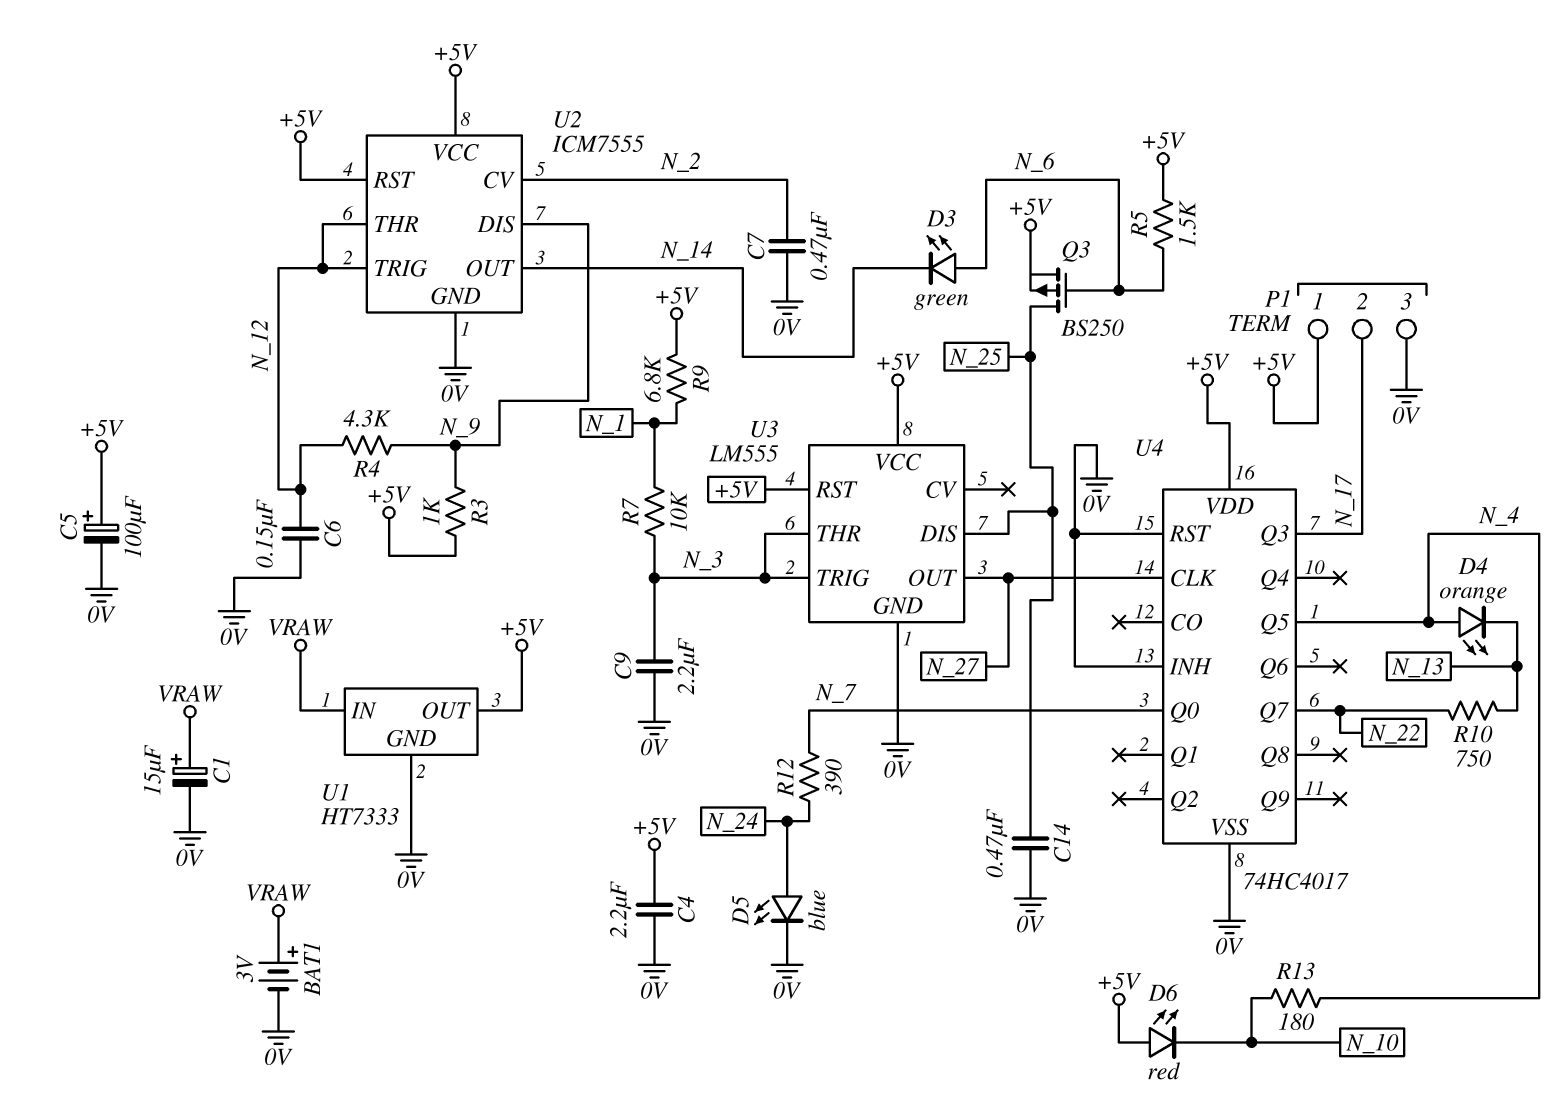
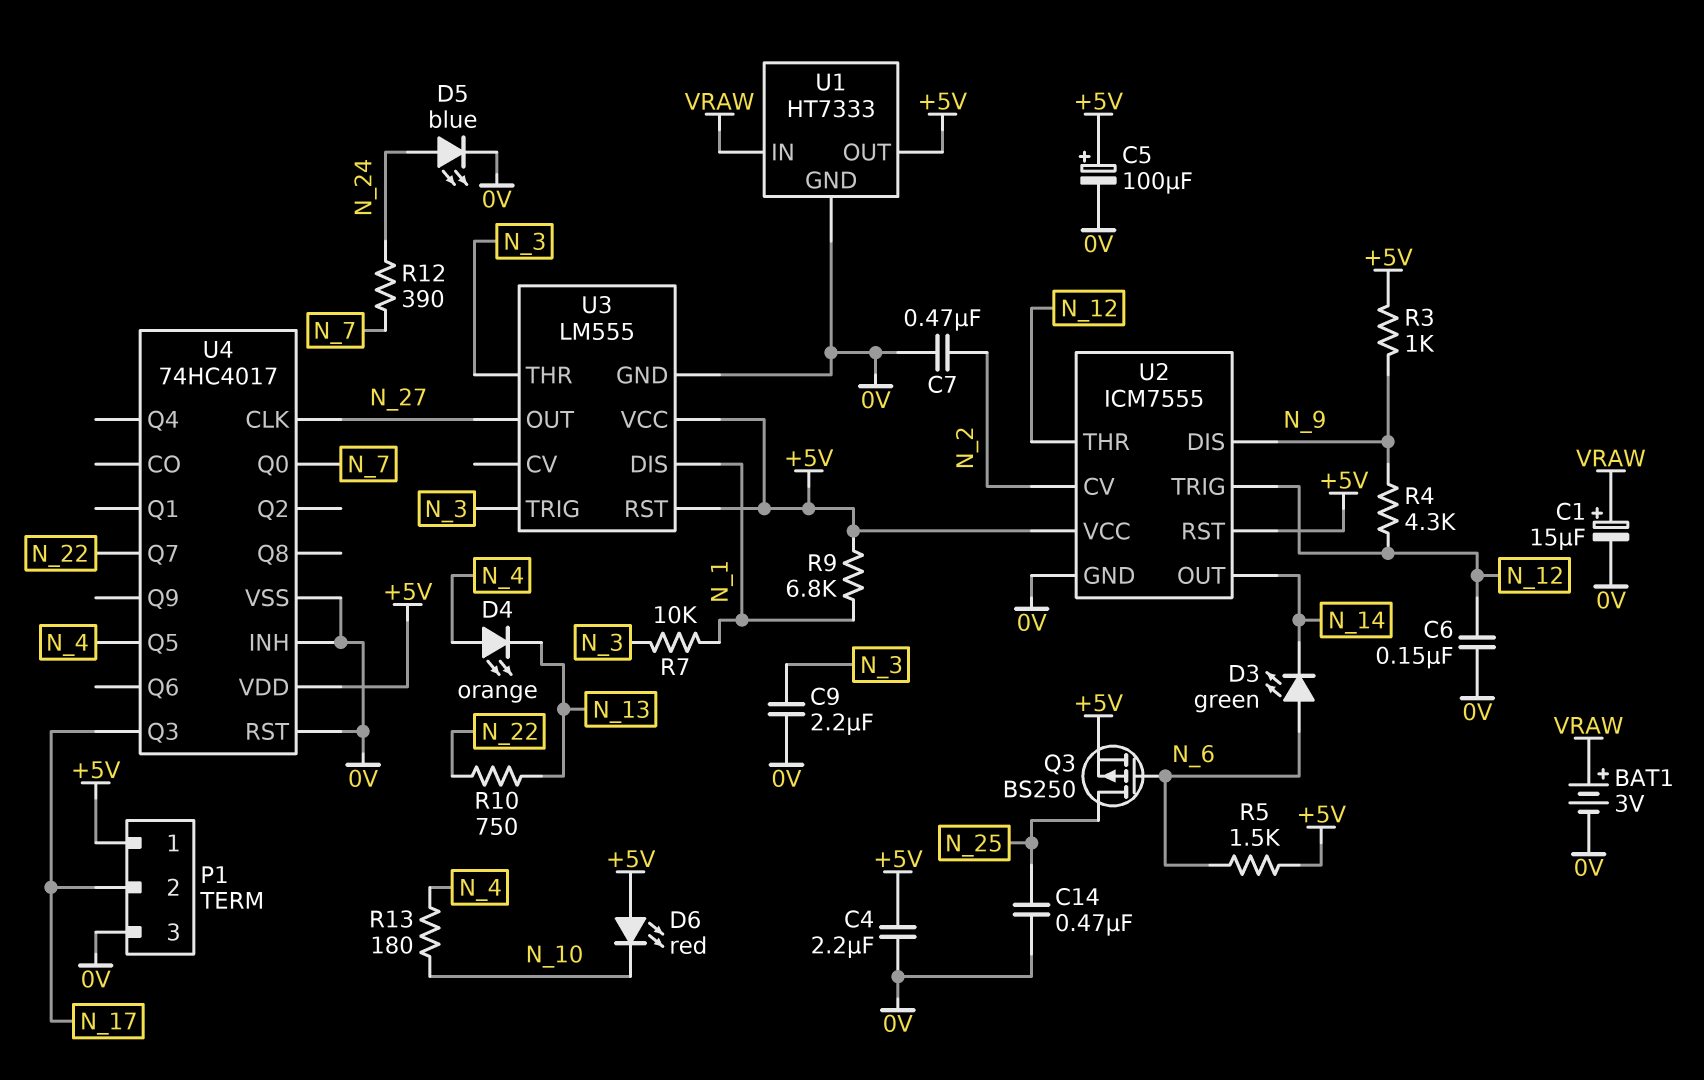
U3 pin DIS: N_25 -> N_1

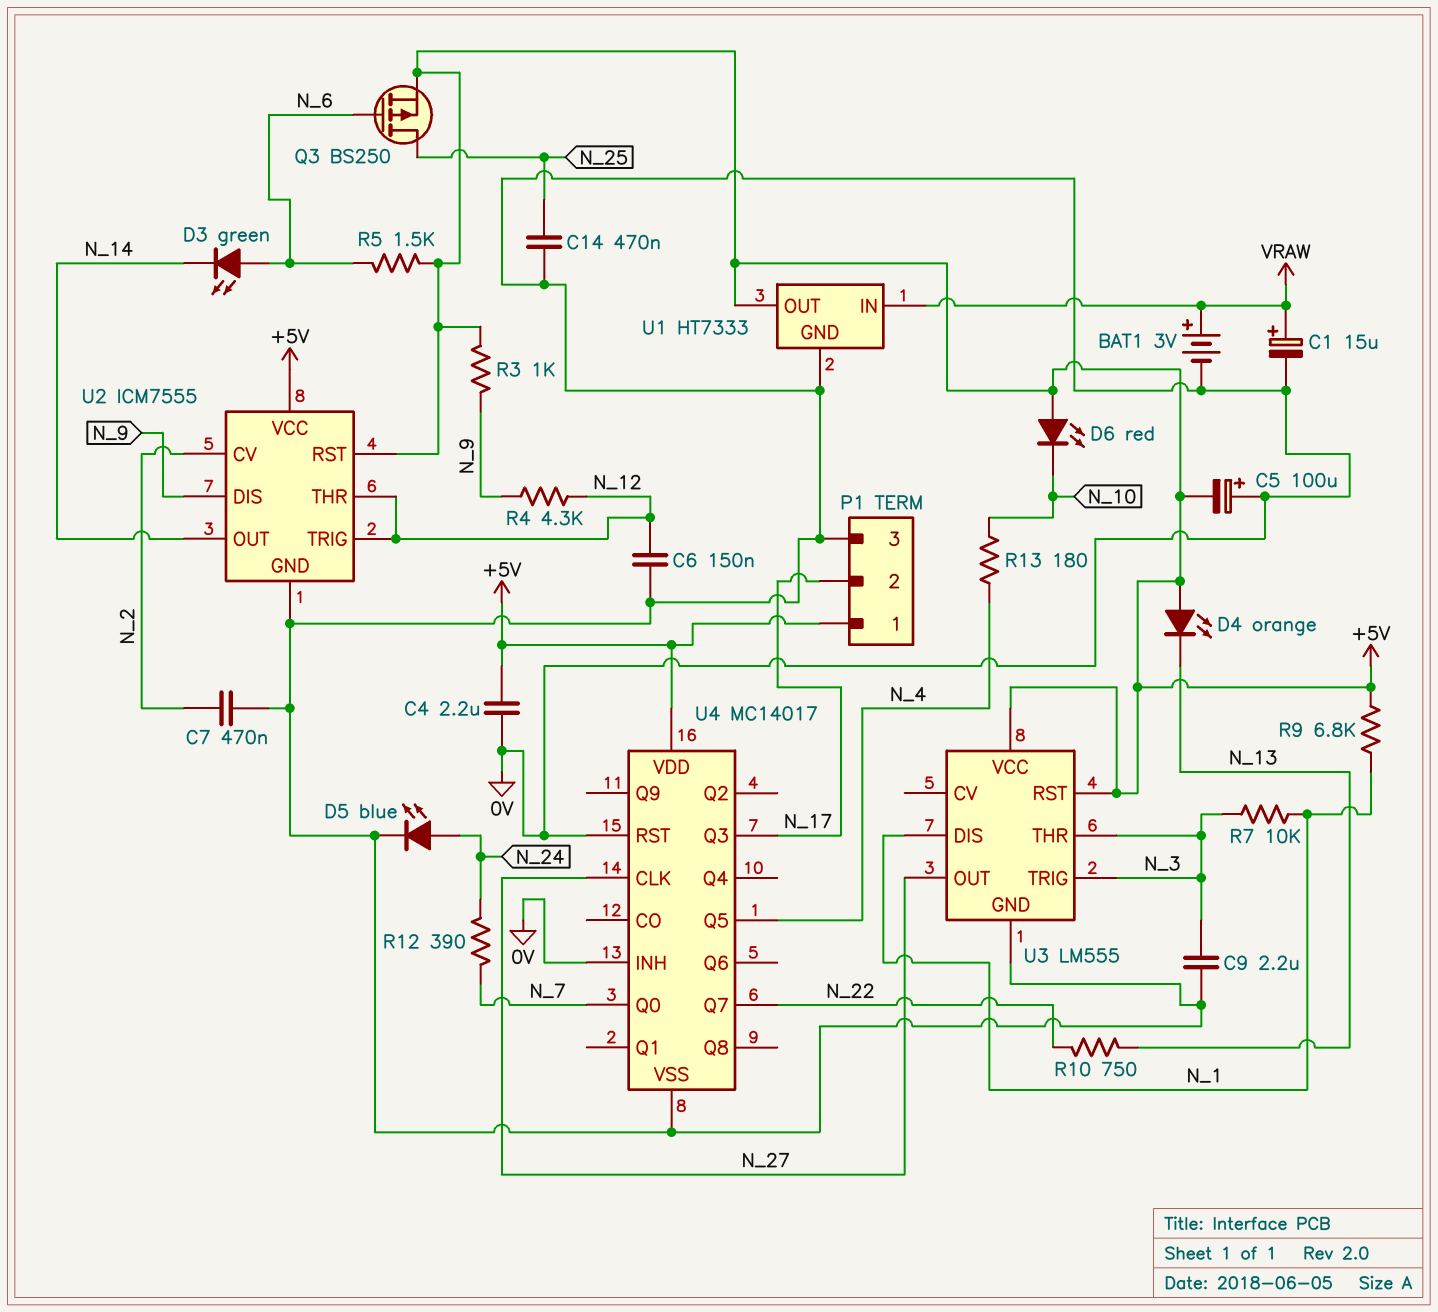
C5: 100uF (plus +5V, minus 0V) -> 100uF (plus 0V, minus +5V)
D4: LED orange (A N_4, K N_13) -> LED orange (A +5V, K N_13)
U4: 74HC4017 -> MC14017

